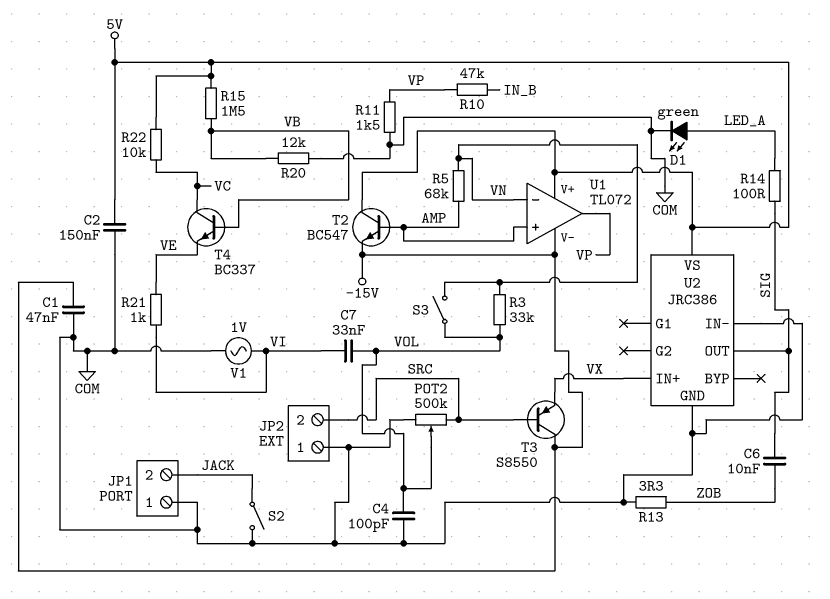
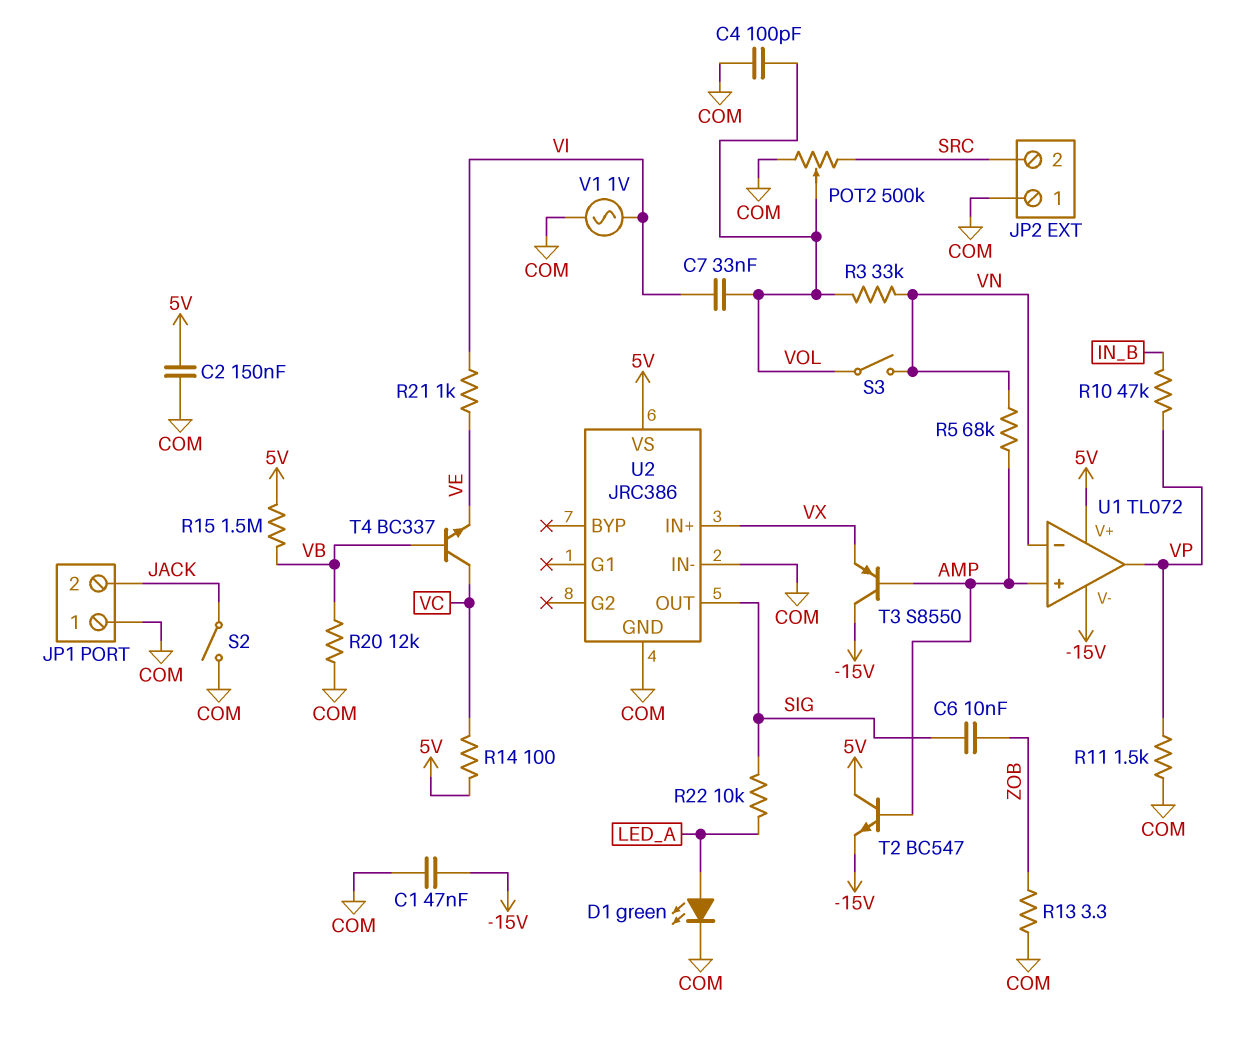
R14: 100 (LED_A, SIG) -> 100 (5V, VC)
R22: 10k (5V, VC) -> 10k (LED_A, SIG)
T3: PNP S8550 (B SRC, C -15V, E VX) -> PNP S8550 (B AMP, C -15V, E VX)

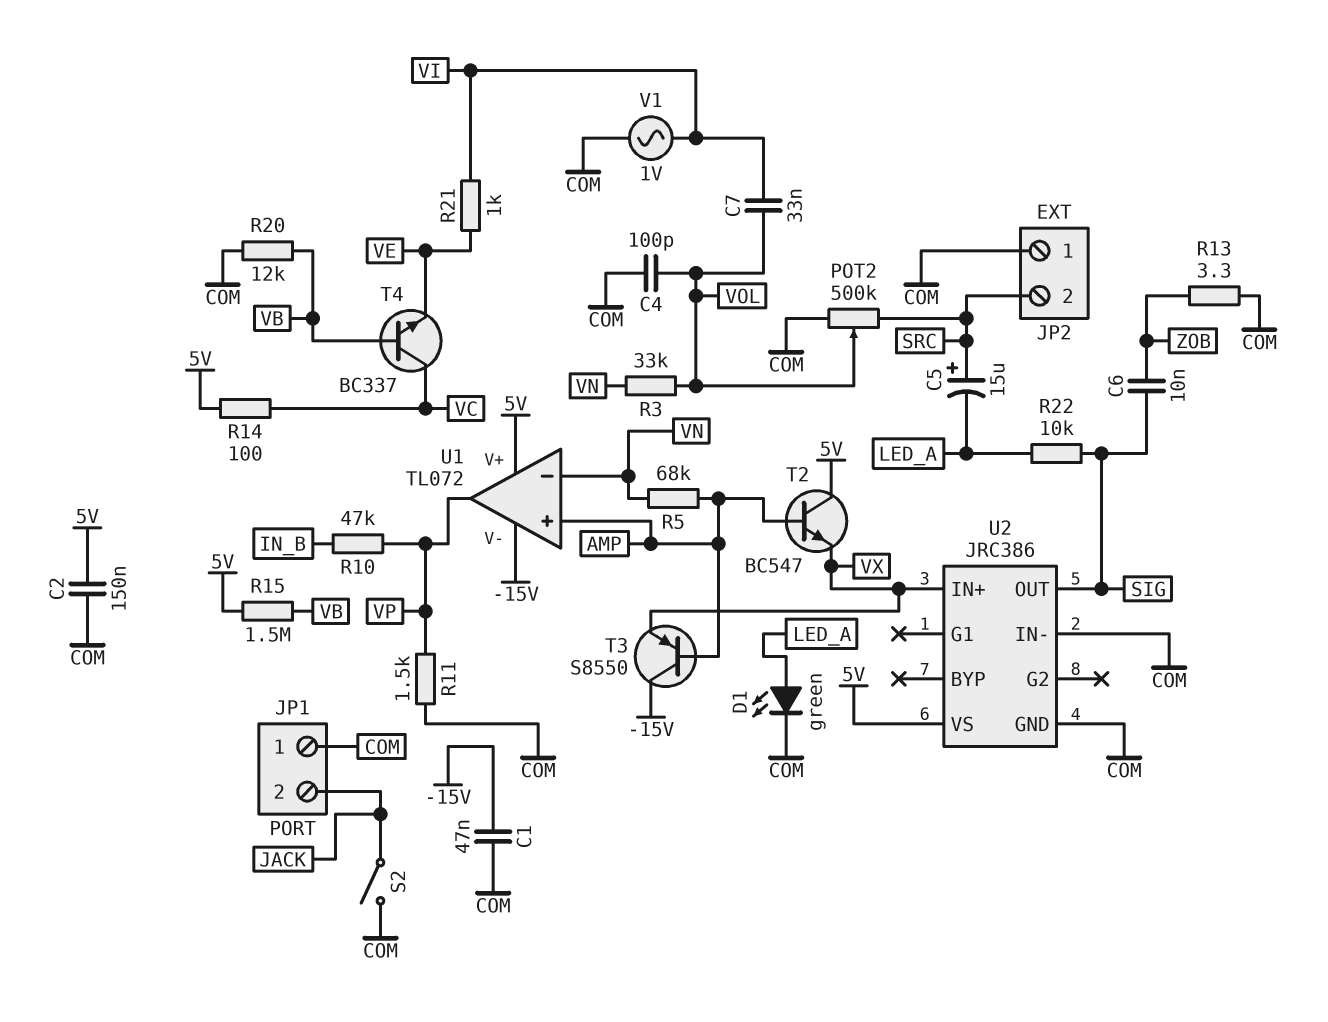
C5: none -> 15uF (plus SRC, minus LED_A)
S3: switch (VN, VOL) -> none
T2: NPN BC547 (B AMP, C 5V, E -15V) -> NPN BC547 (B AMP, C 5V, E VX)

